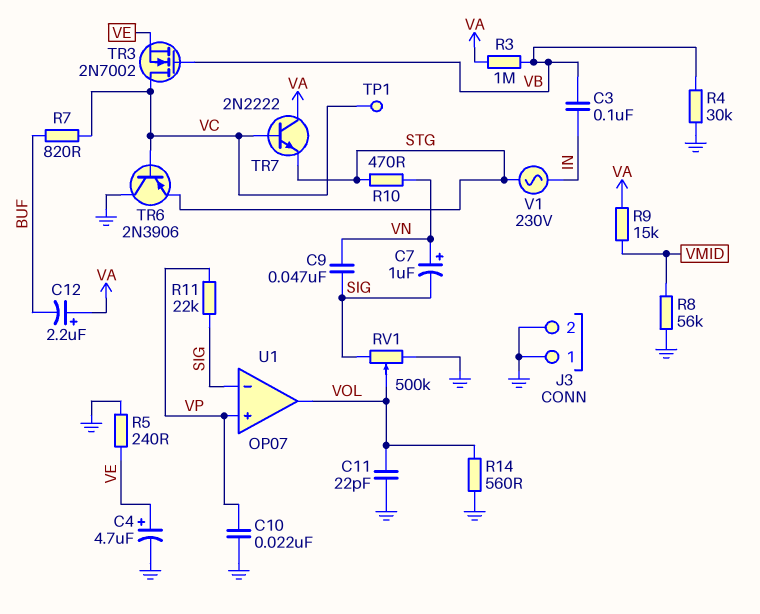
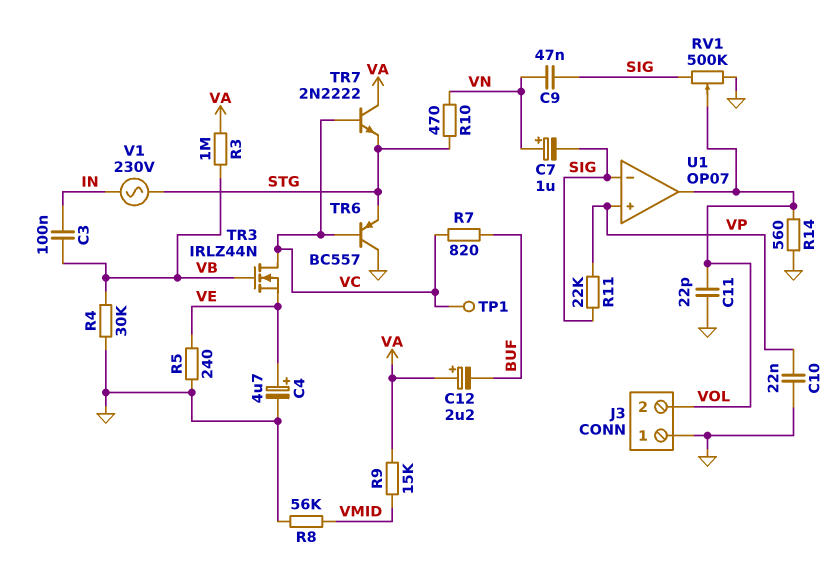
J3 pin 2: GND -> VOL
TR3: NMOS 2N7002 (G VB, D VC, S VE) -> NMOS IRLZ44N (G VB, D VC, S VE)
TR6: PNP 2N3906 (B VC, C GND, E STG) -> PNP BC557 (B VC, C GND, E STG)

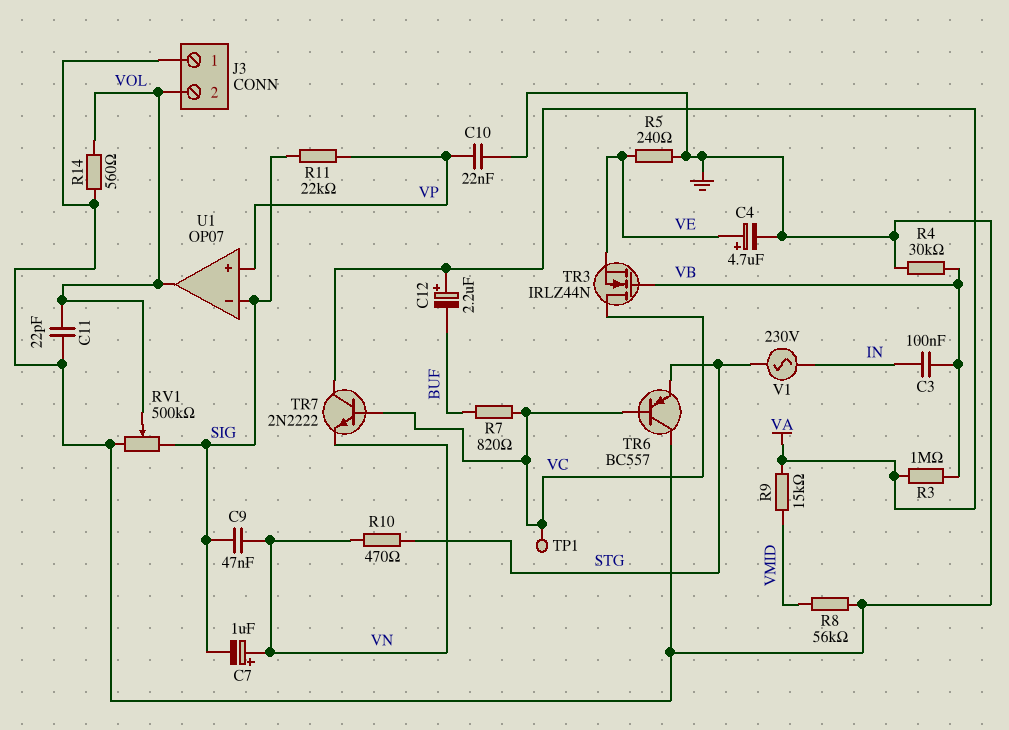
TR7: NPN 2N2222 (B VC, C VA, E STG) -> NPN 2N2222 (B VC, C VA, E VN)

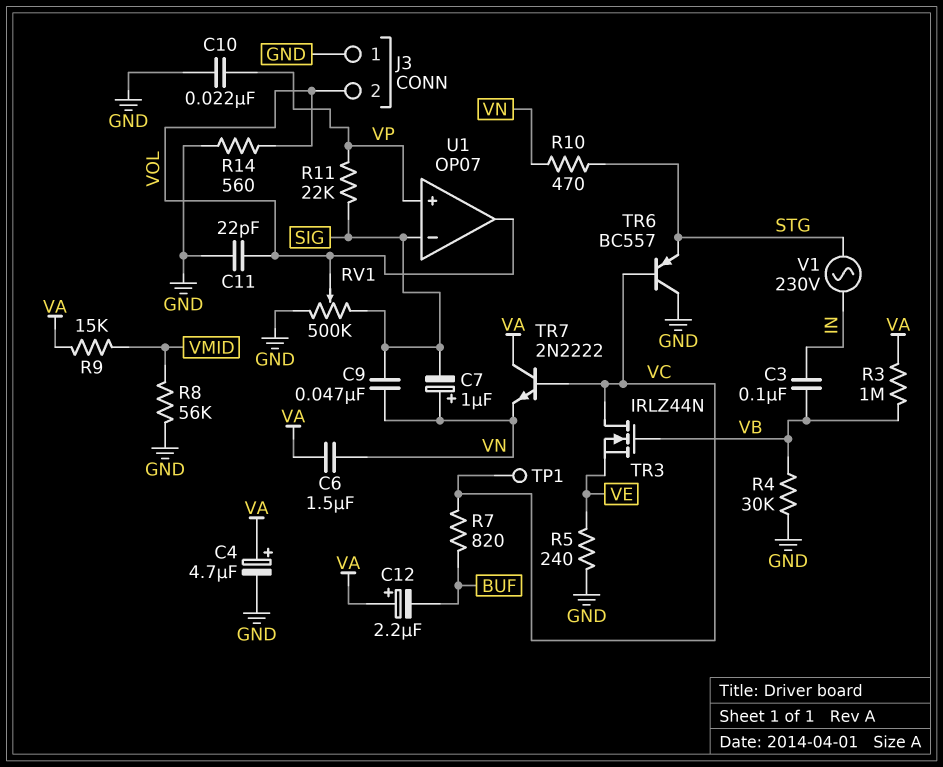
C4: 4.7uF (plus VE, minus GND) -> 4.7uF (plus VA, minus GND)
C6: none -> 1.5uF (VA, VN)

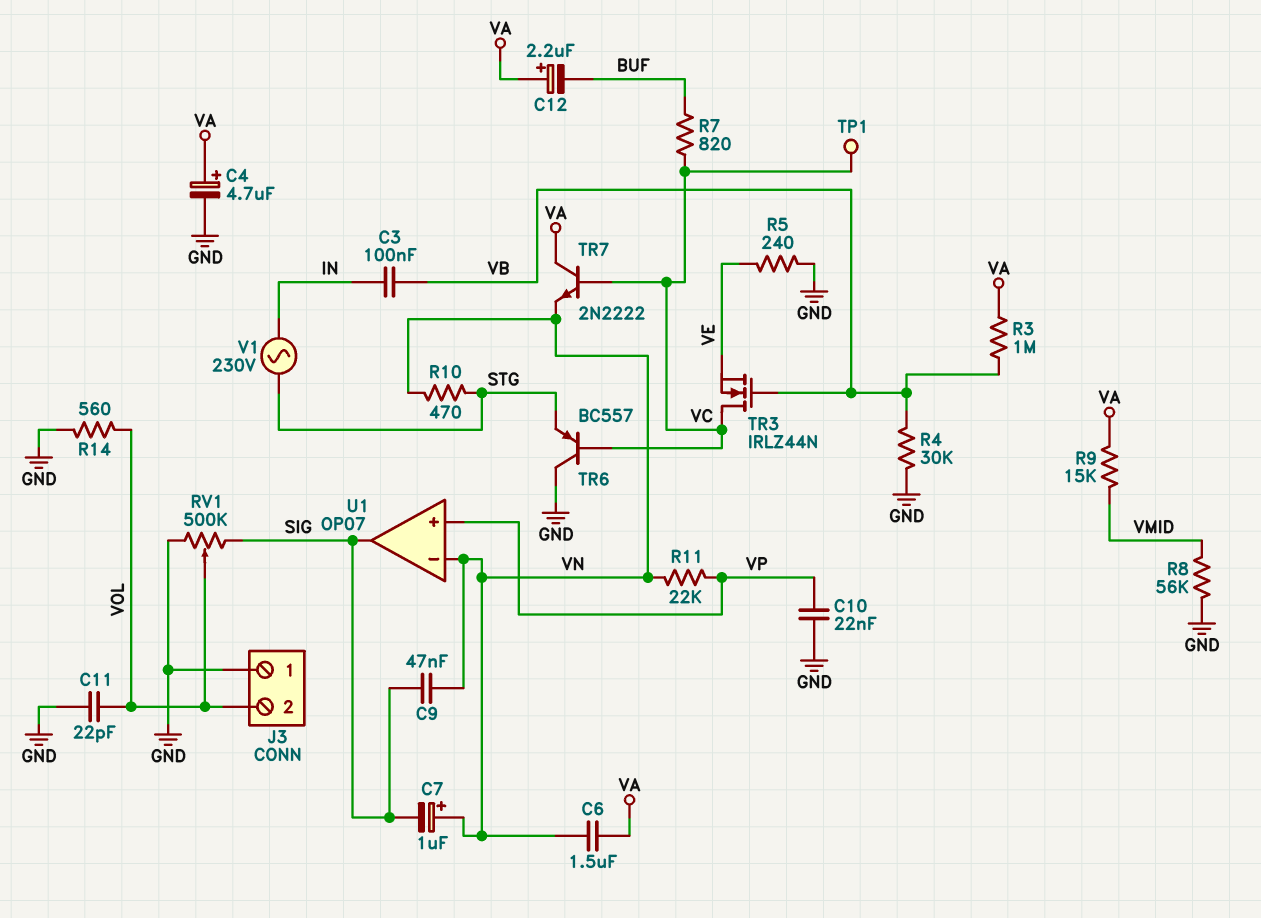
R11: 22k (SIG, VP) -> 22k (VN, VP)
U1 pin in-: SIG -> VN
U1 pin out: VOL -> SIG

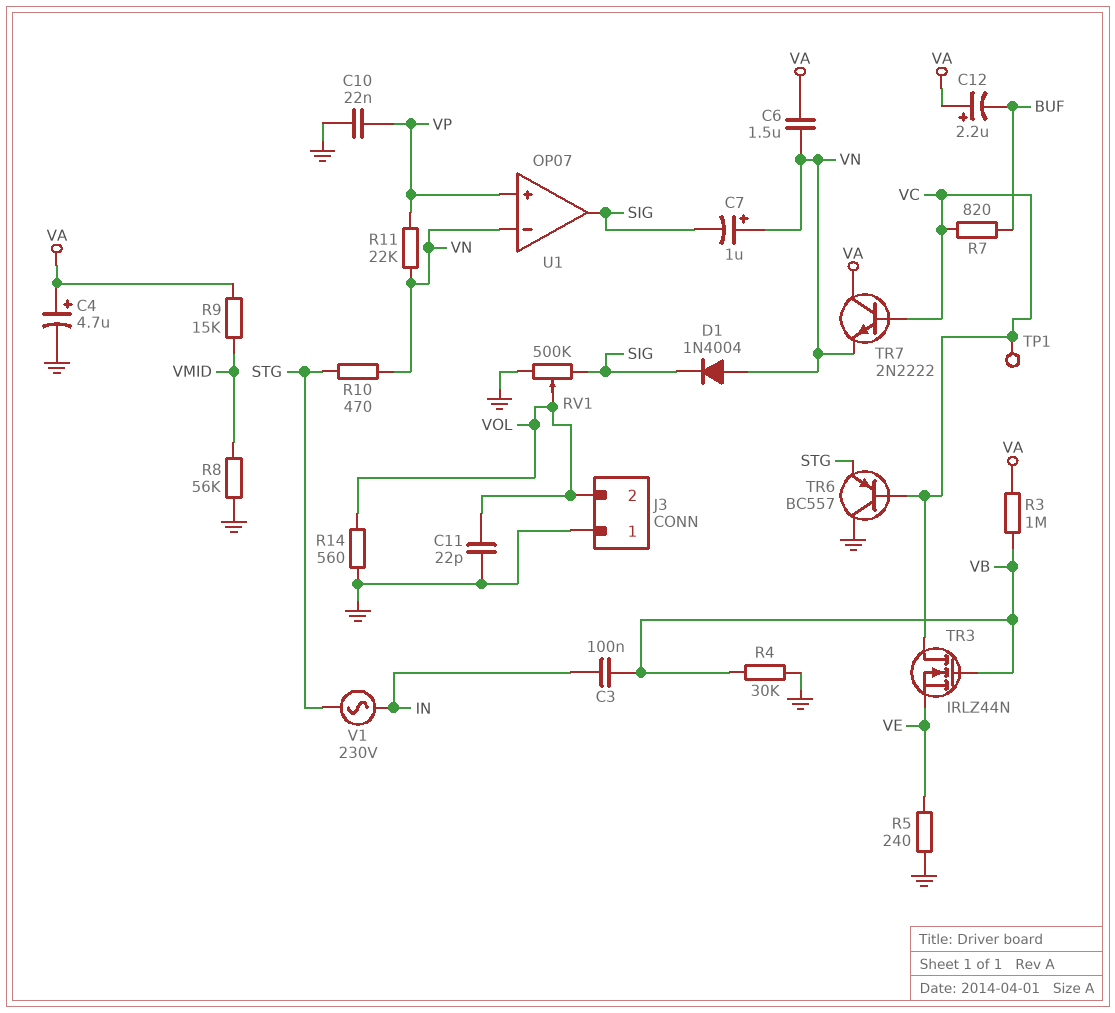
C9: 47nF (SIG, VN) -> none
D1: none -> diode 1N4004 (A VN, K SIG)

